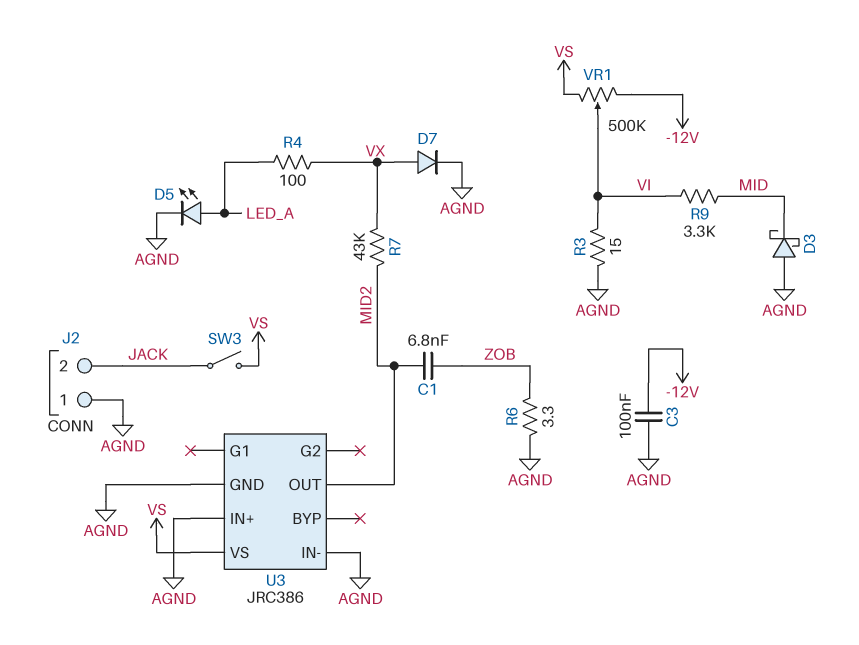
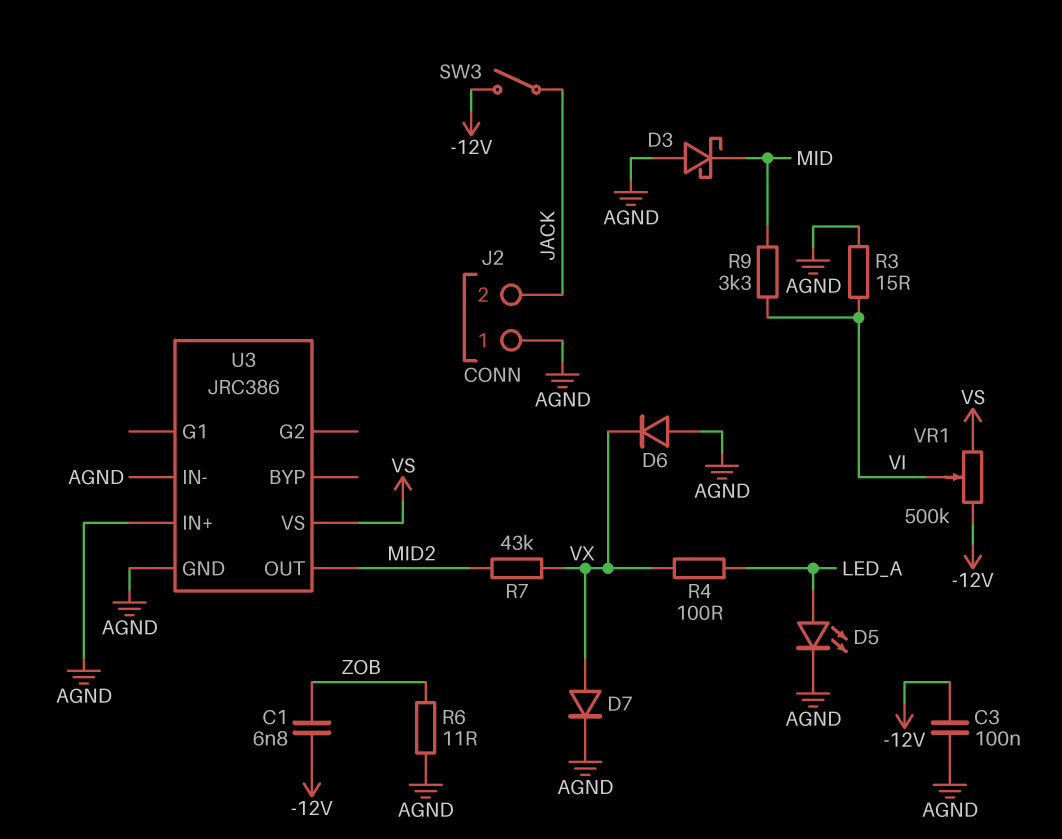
C1: 6.8nF (MID2, ZOB) -> 6.8nF (-12V, ZOB)
D6: none -> diode (A AGND, K VX)
R6: 3.3 (AGND, ZOB) -> 11 (AGND, ZOB)
SW3: switch (JACK, VS) -> switch (-12V, JACK)

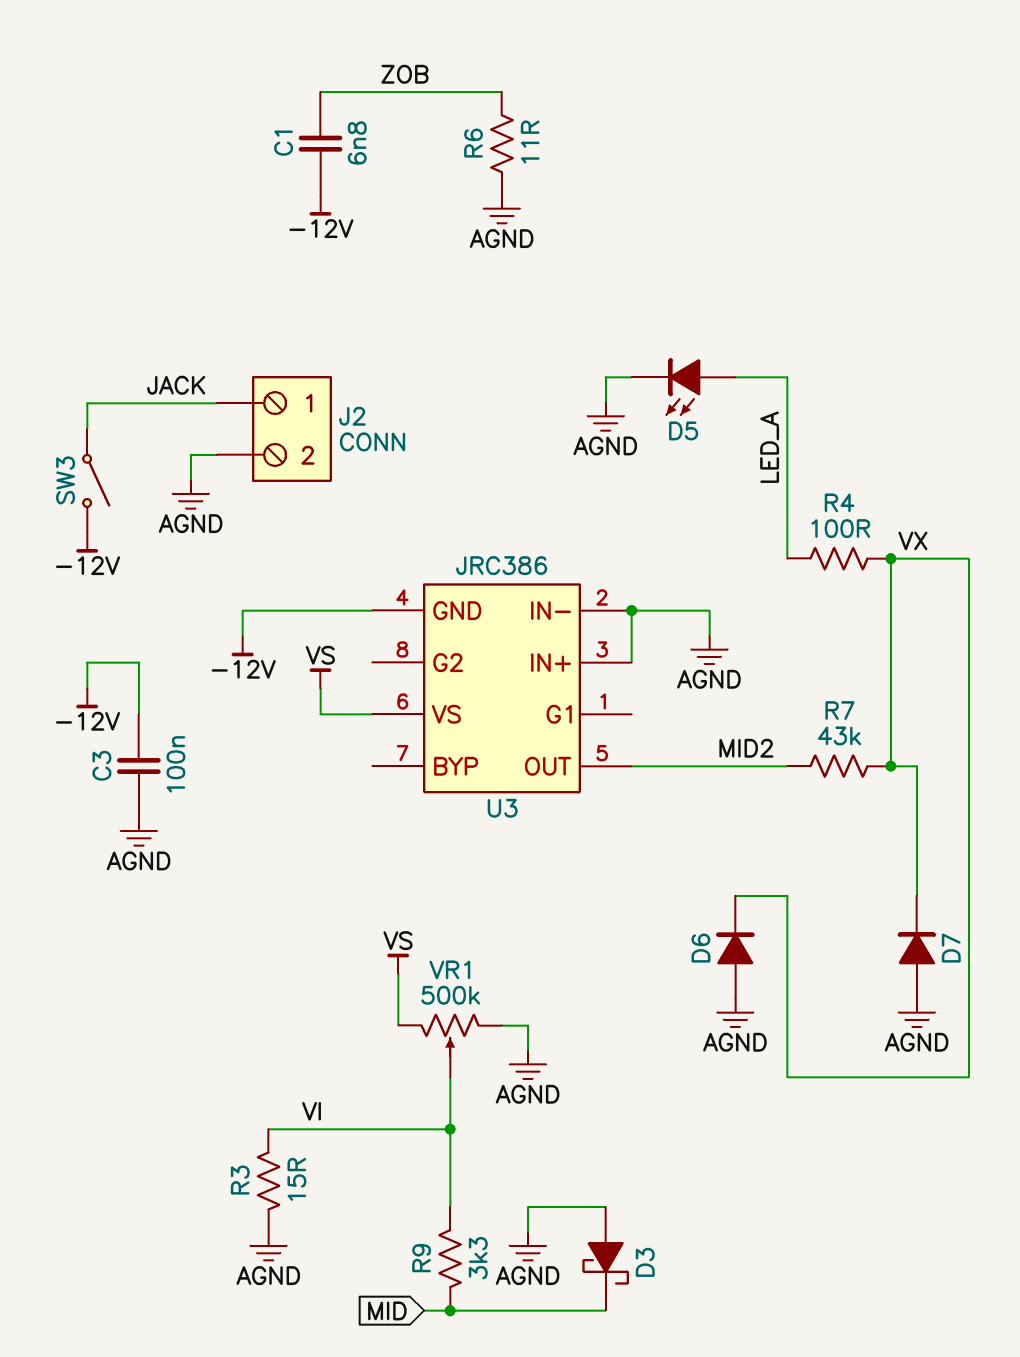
D7: diode (A VX, K AGND) -> diode (A AGND, K VX)
J2 pin 1: AGND -> JACK
J2 pin 2: JACK -> AGND
U3 pin GND: AGND -> -12V
VR1: 500k (-12V, VS, wiper VI) -> 500k (AGND, VS, wiper VI)

